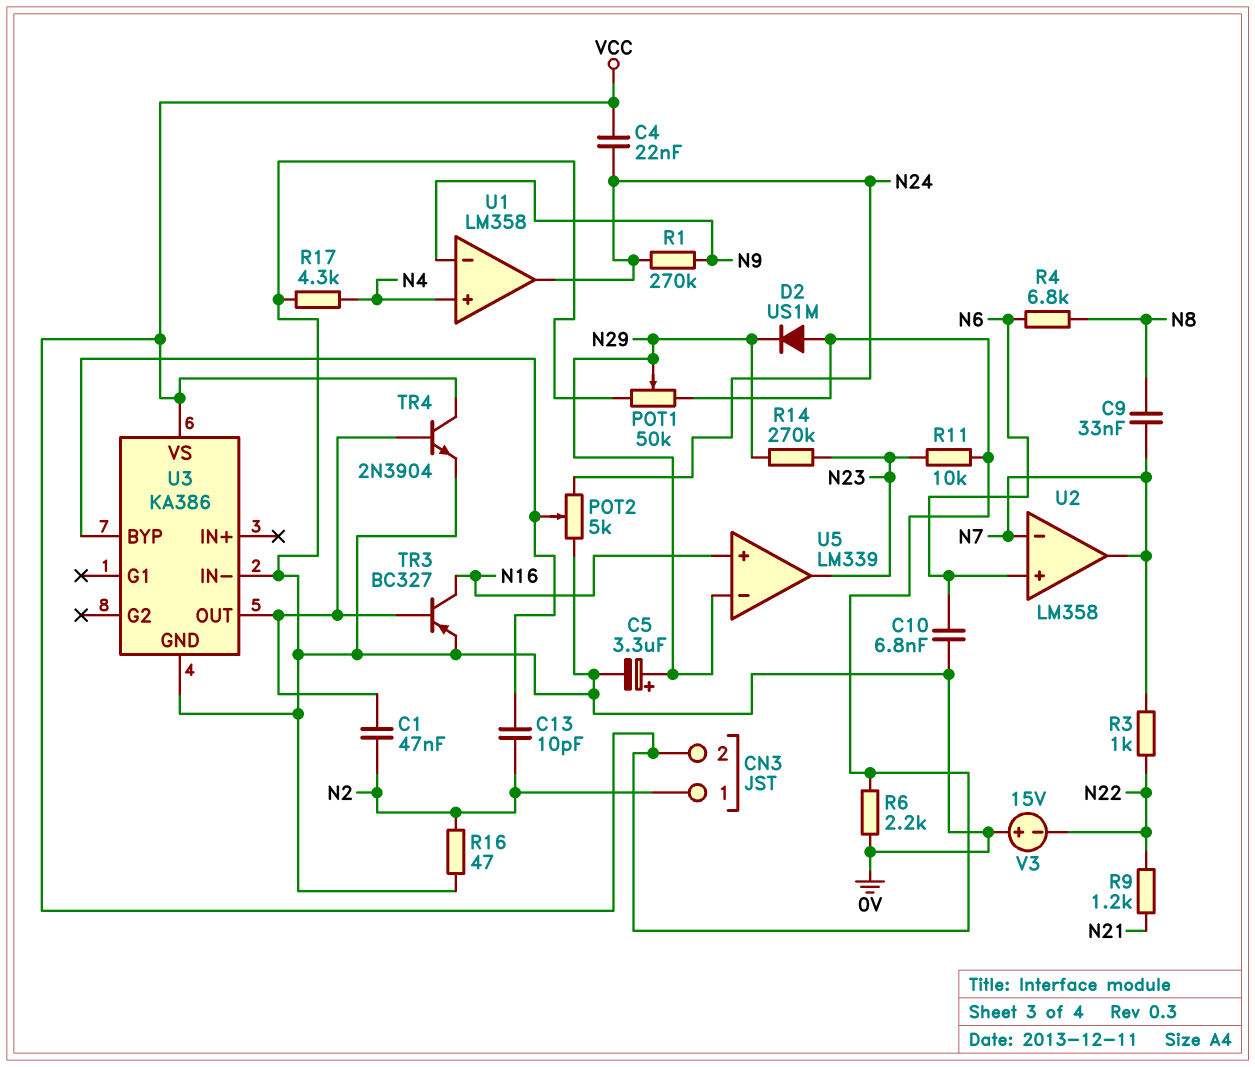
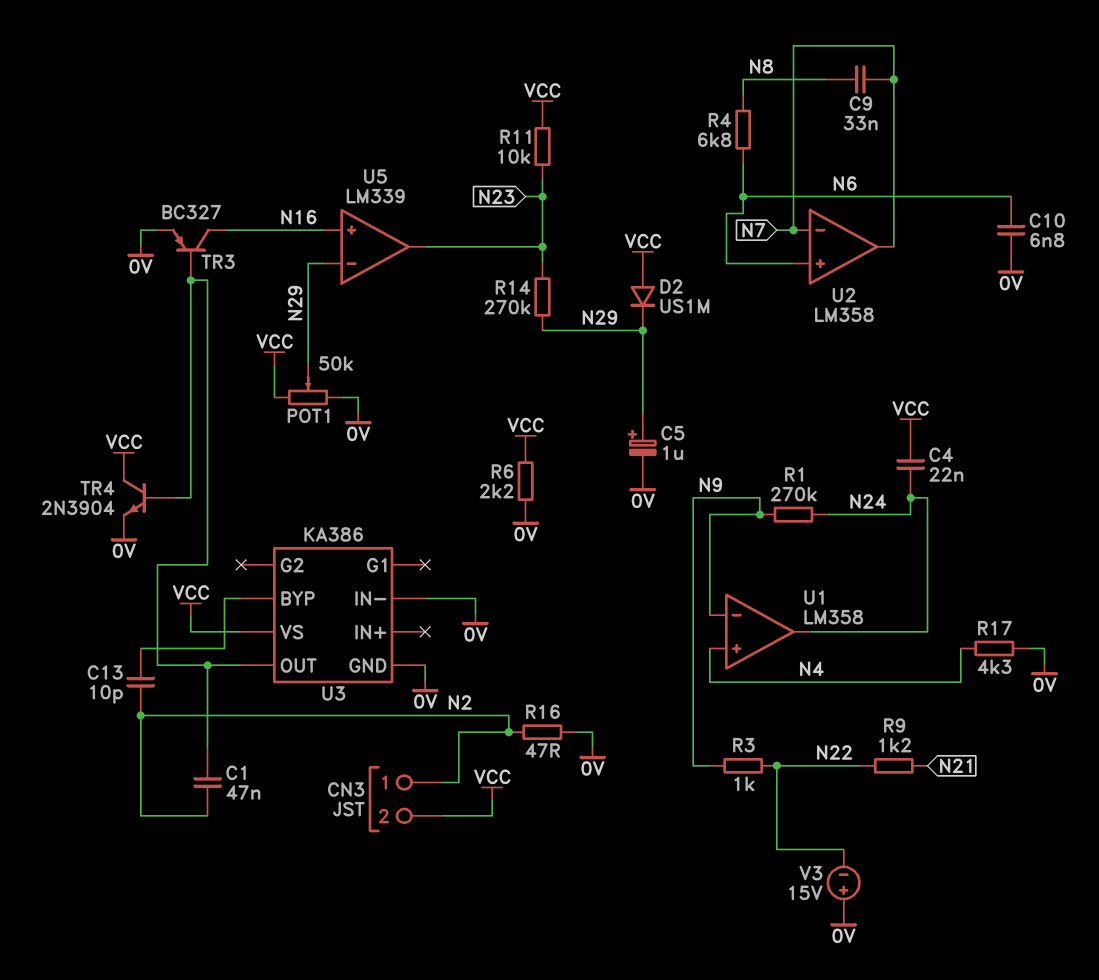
C5: 3.3uF (plus N29, minus 0V) -> 1uF (plus N29, minus 0V)
POT2: 5k (0V, N24, wiper U3/BYP) -> none
R3: 1k (N7, N22) -> 1k (N9, N22)

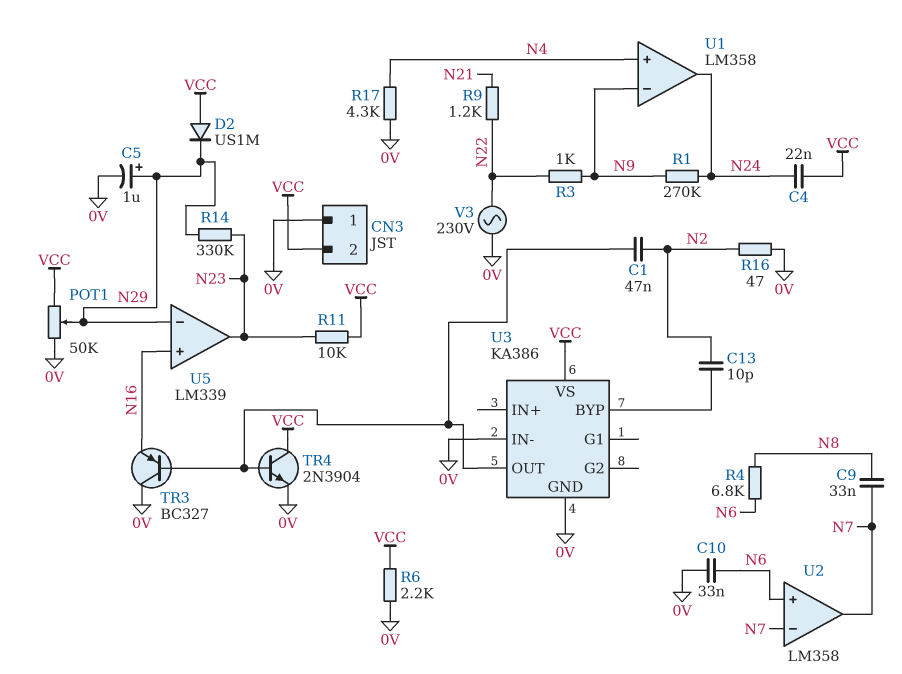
C10: 6.8nF (0V, N6) -> 33nF (0V, N6)
CN3 pin 1: N2 -> 0V
R14: 270k (N23, N29) -> 330k (N23, N29)
TR3: PNP BC327 (B U3/OUT, C N16, E 0V) -> PNP BC327 (B U3/OUT, C 0V, E N16)
V3: 15V (plus 0V, minus N22) -> AC 230V (0V, N22)

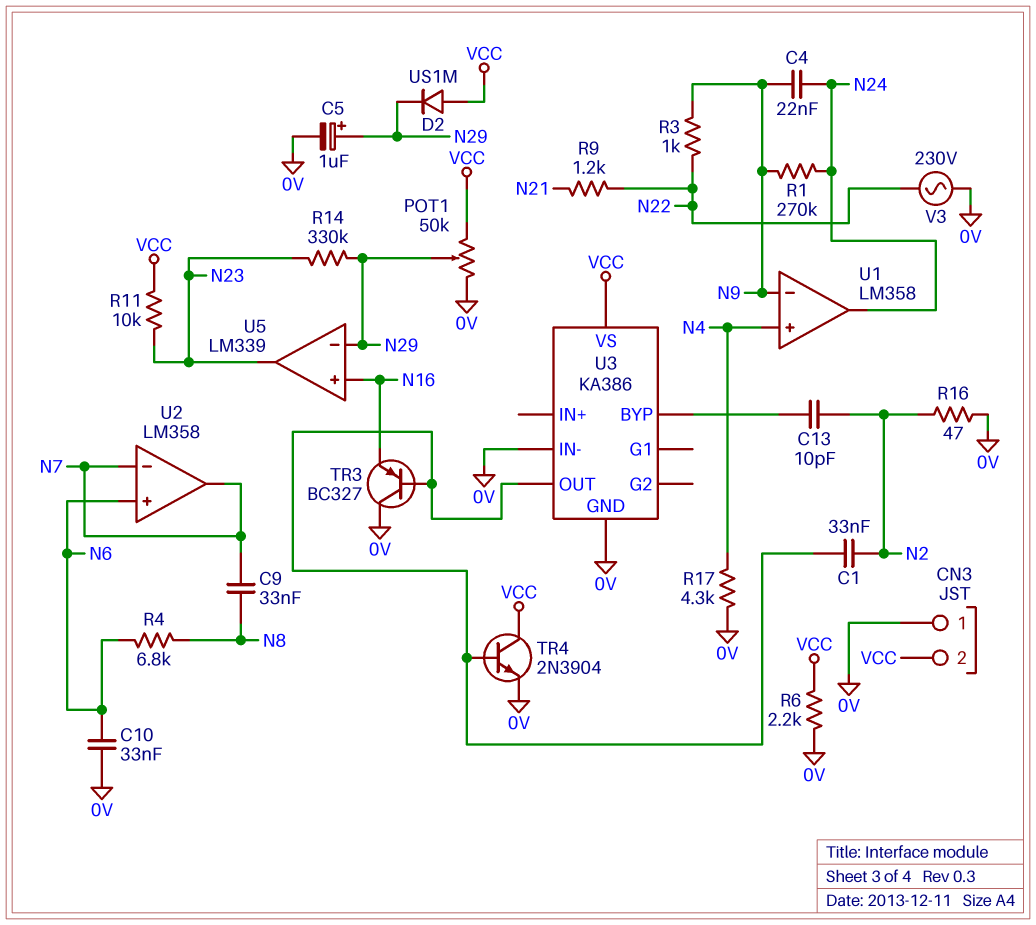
C1: 47nF (N2, U3/OUT) -> 33nF (N2, U3/OUT)
C4: 22nF (N24, VCC) -> 22nF (N9, N24)

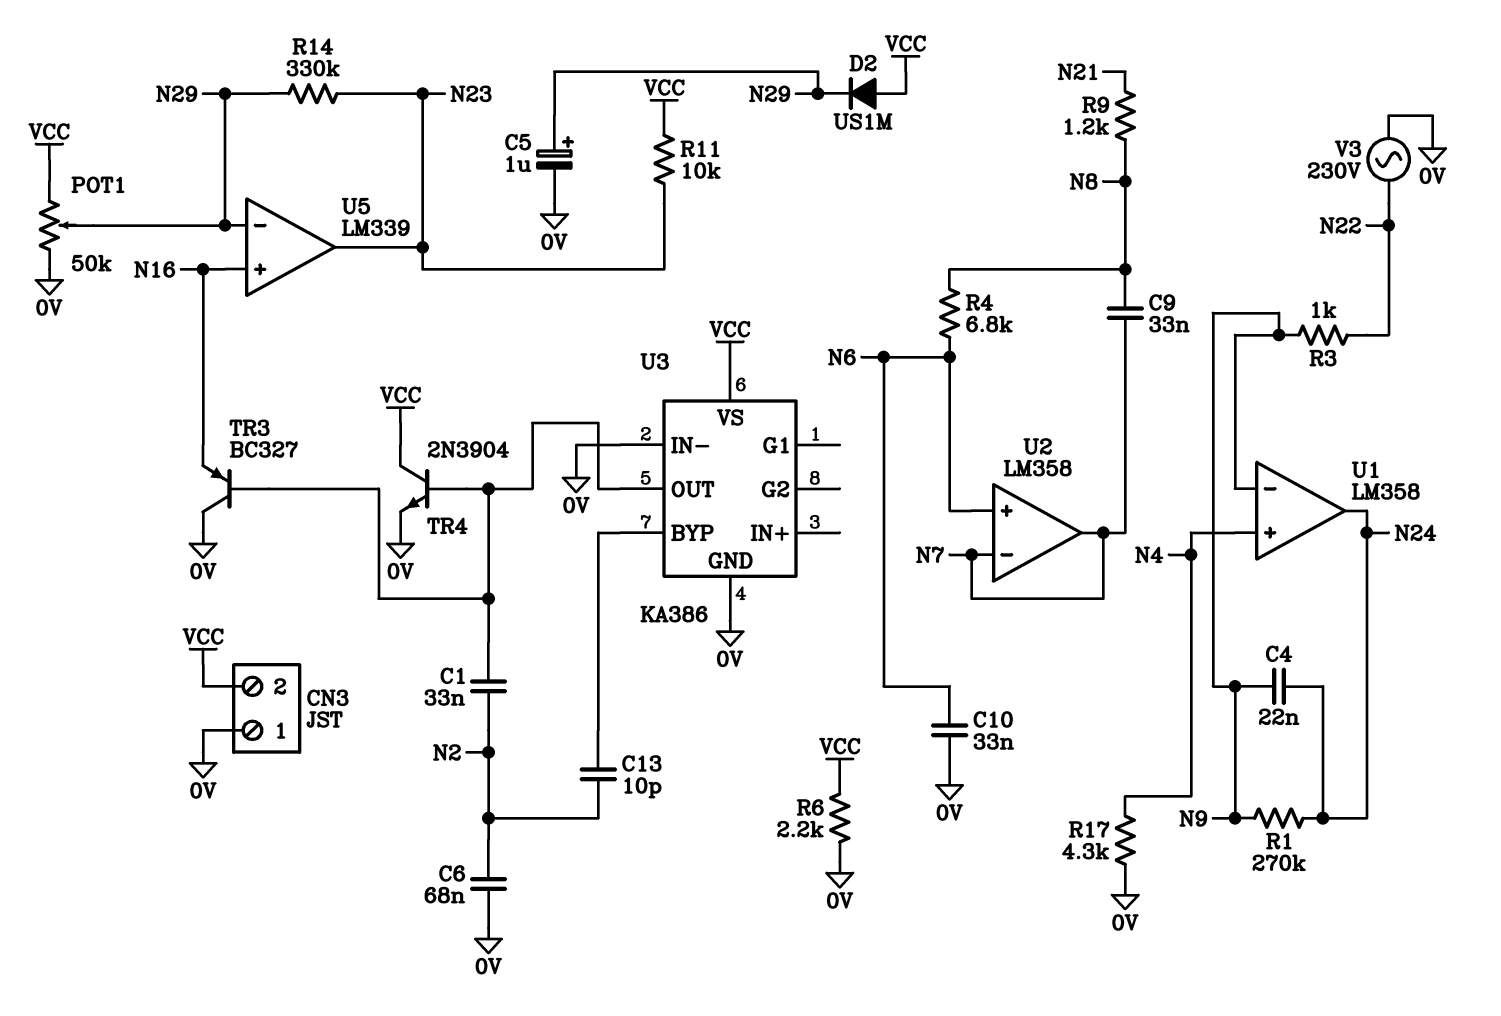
C6: none -> 68nF (0V, N2)
R9: 1.2k (N21, N22) -> 1.2k (N8, N21)
R16: 47 (0V, N2) -> none

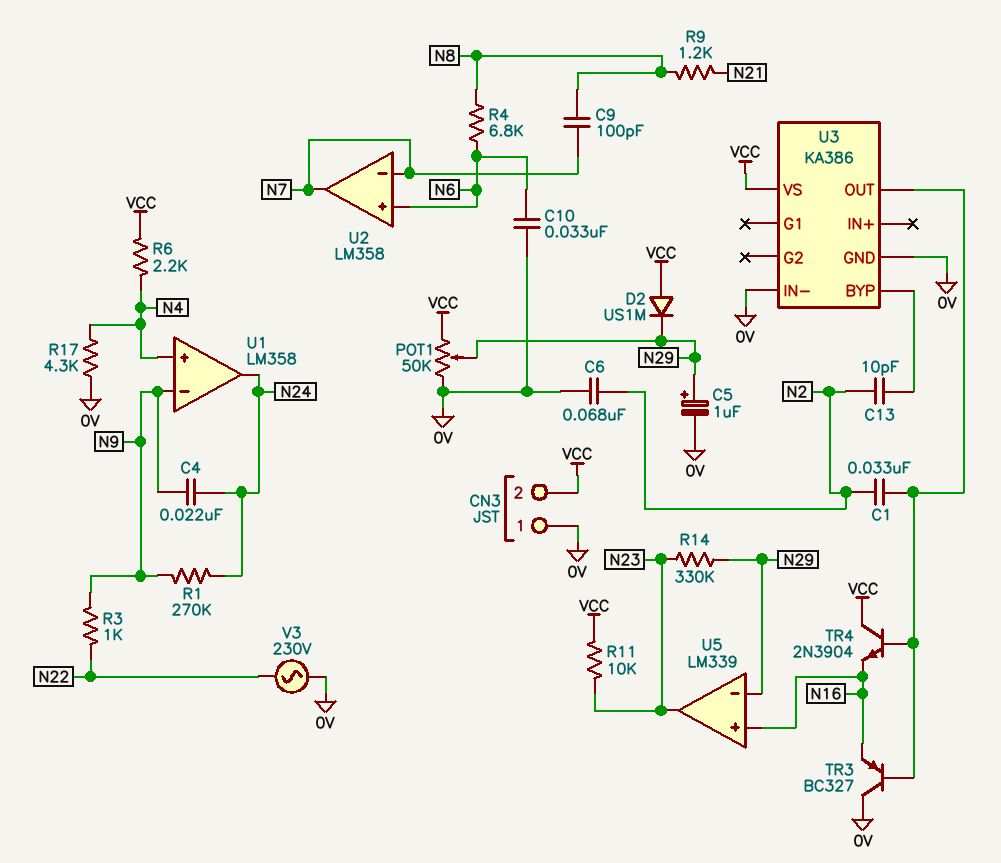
C9: 33nF (N7, N8) -> 100pF (N7, N8)
R6: 2.2k (0V, VCC) -> 2.2k (N4, VCC)
TR4: NPN 2N3904 (B U3/OUT, C VCC, E 0V) -> NPN 2N3904 (B U3/OUT, C VCC, E N16)

